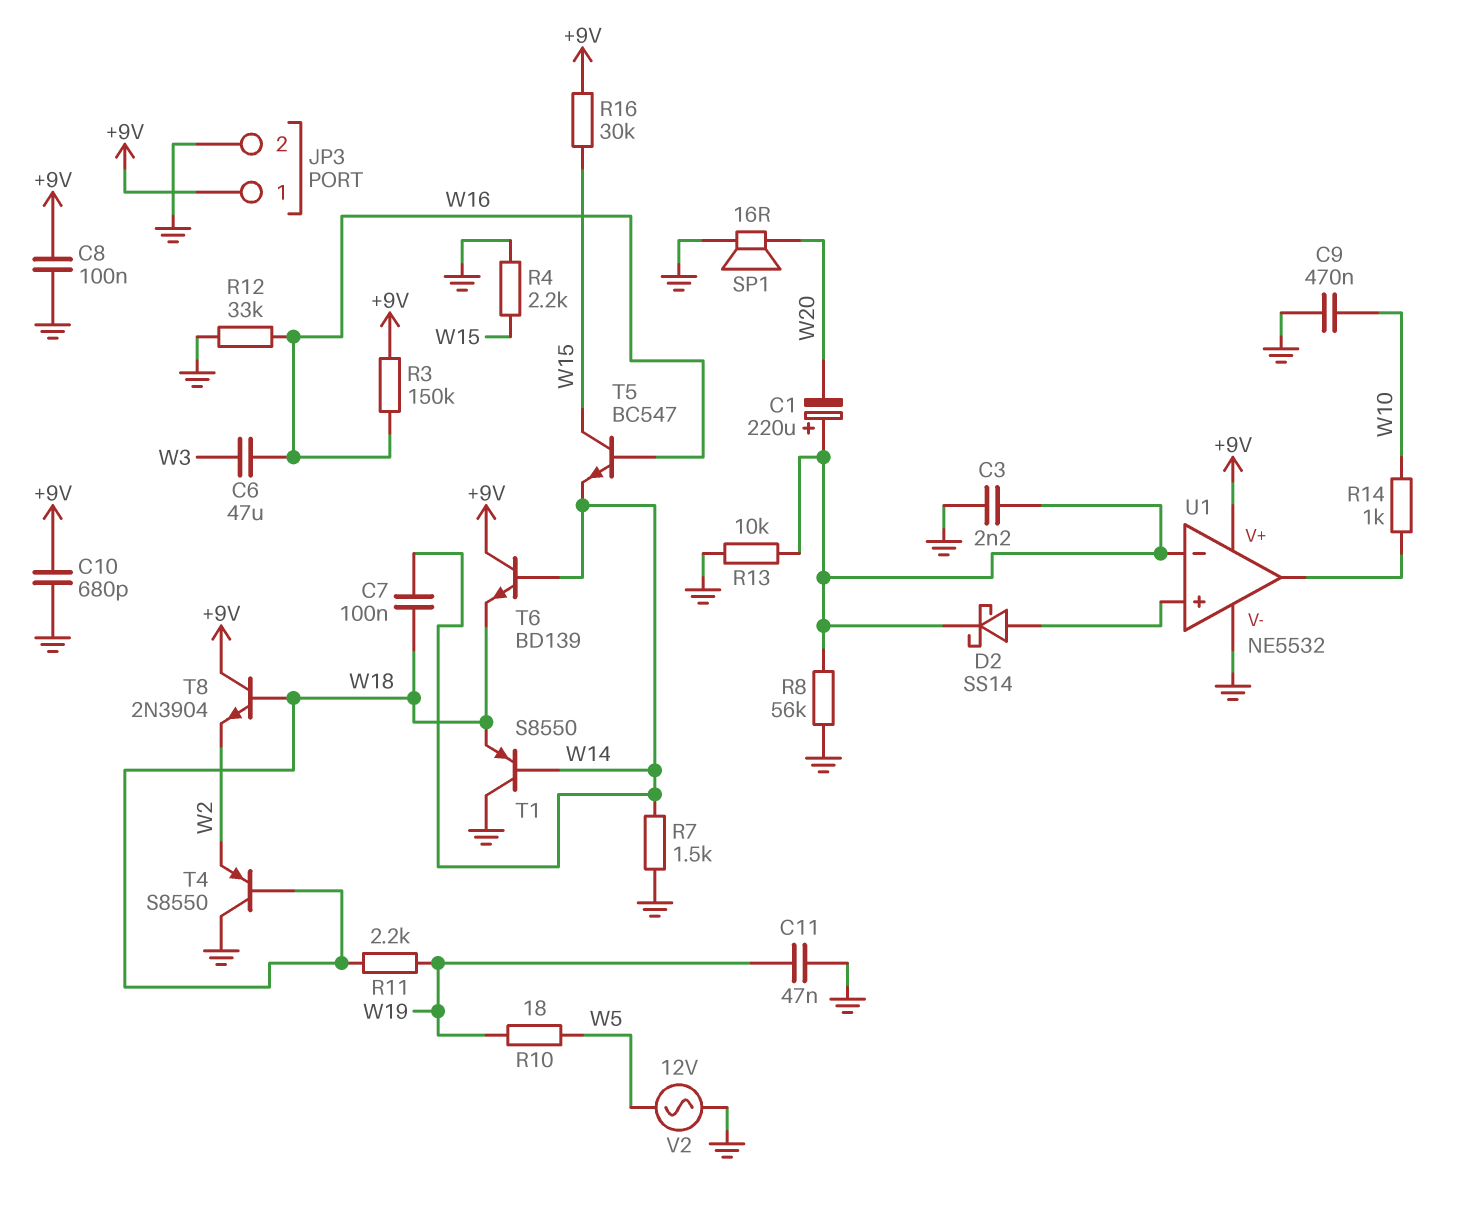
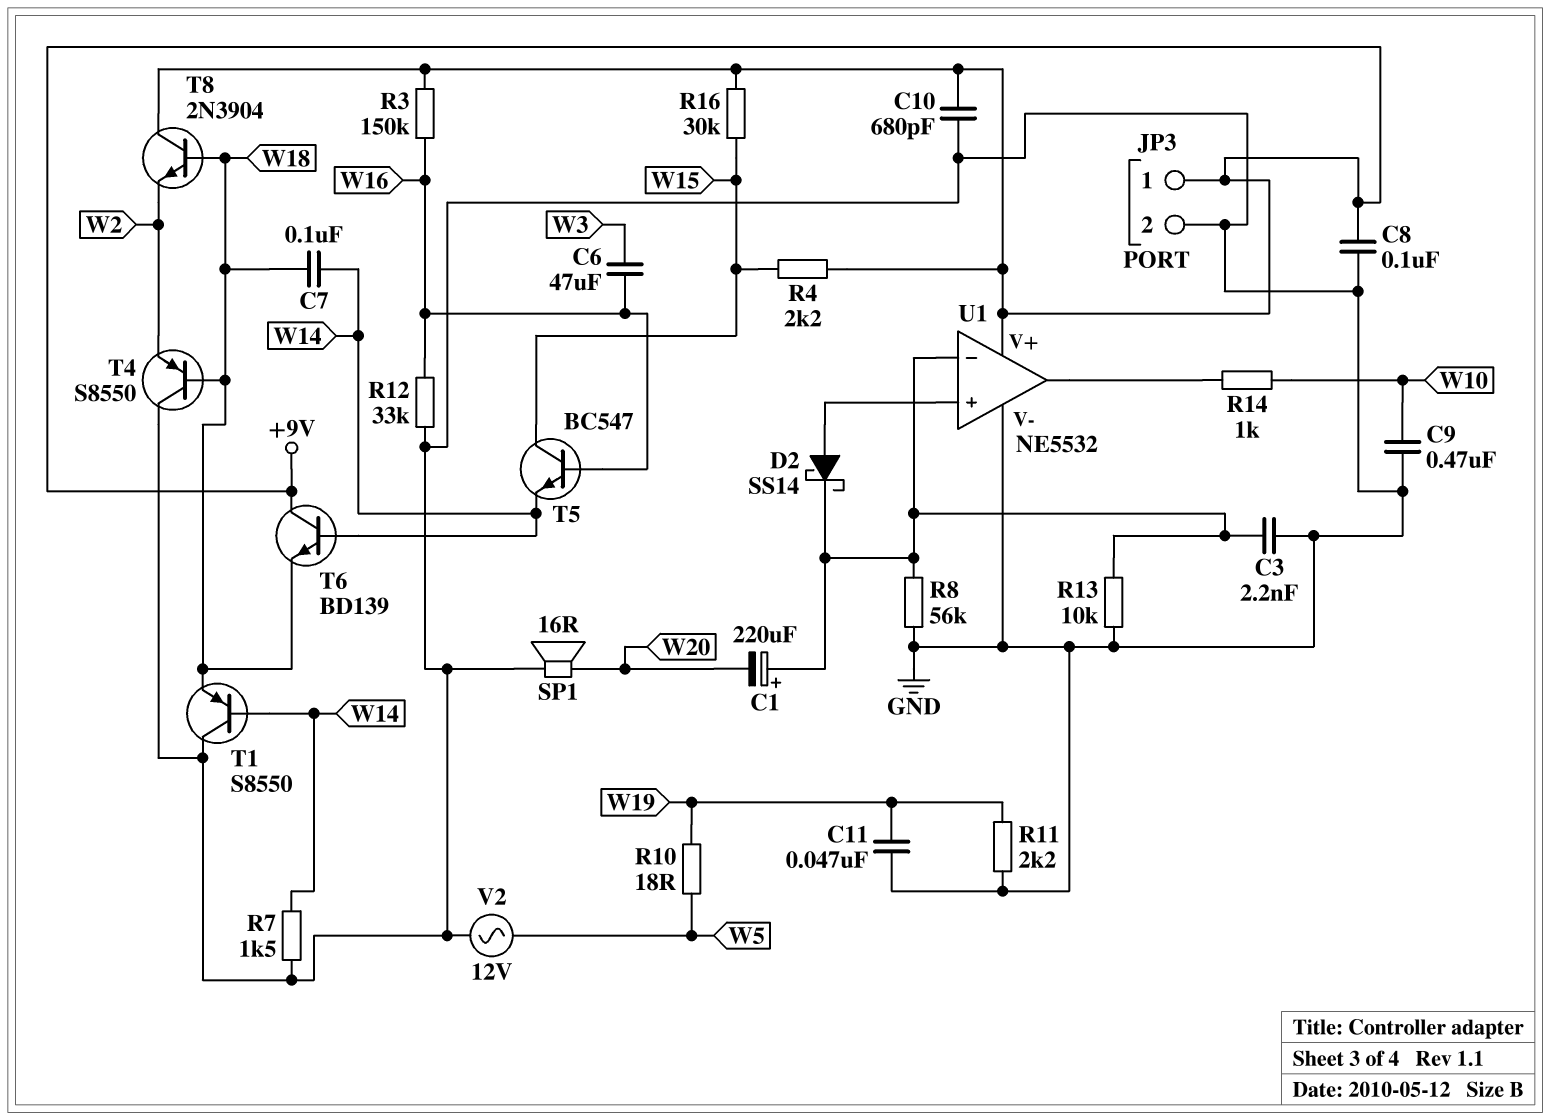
R4: 2.2k (GND, W15) -> 2.2k (+9V, W15)
R11: 2.2k (W18, W19) -> 2.2k (GND, W19)

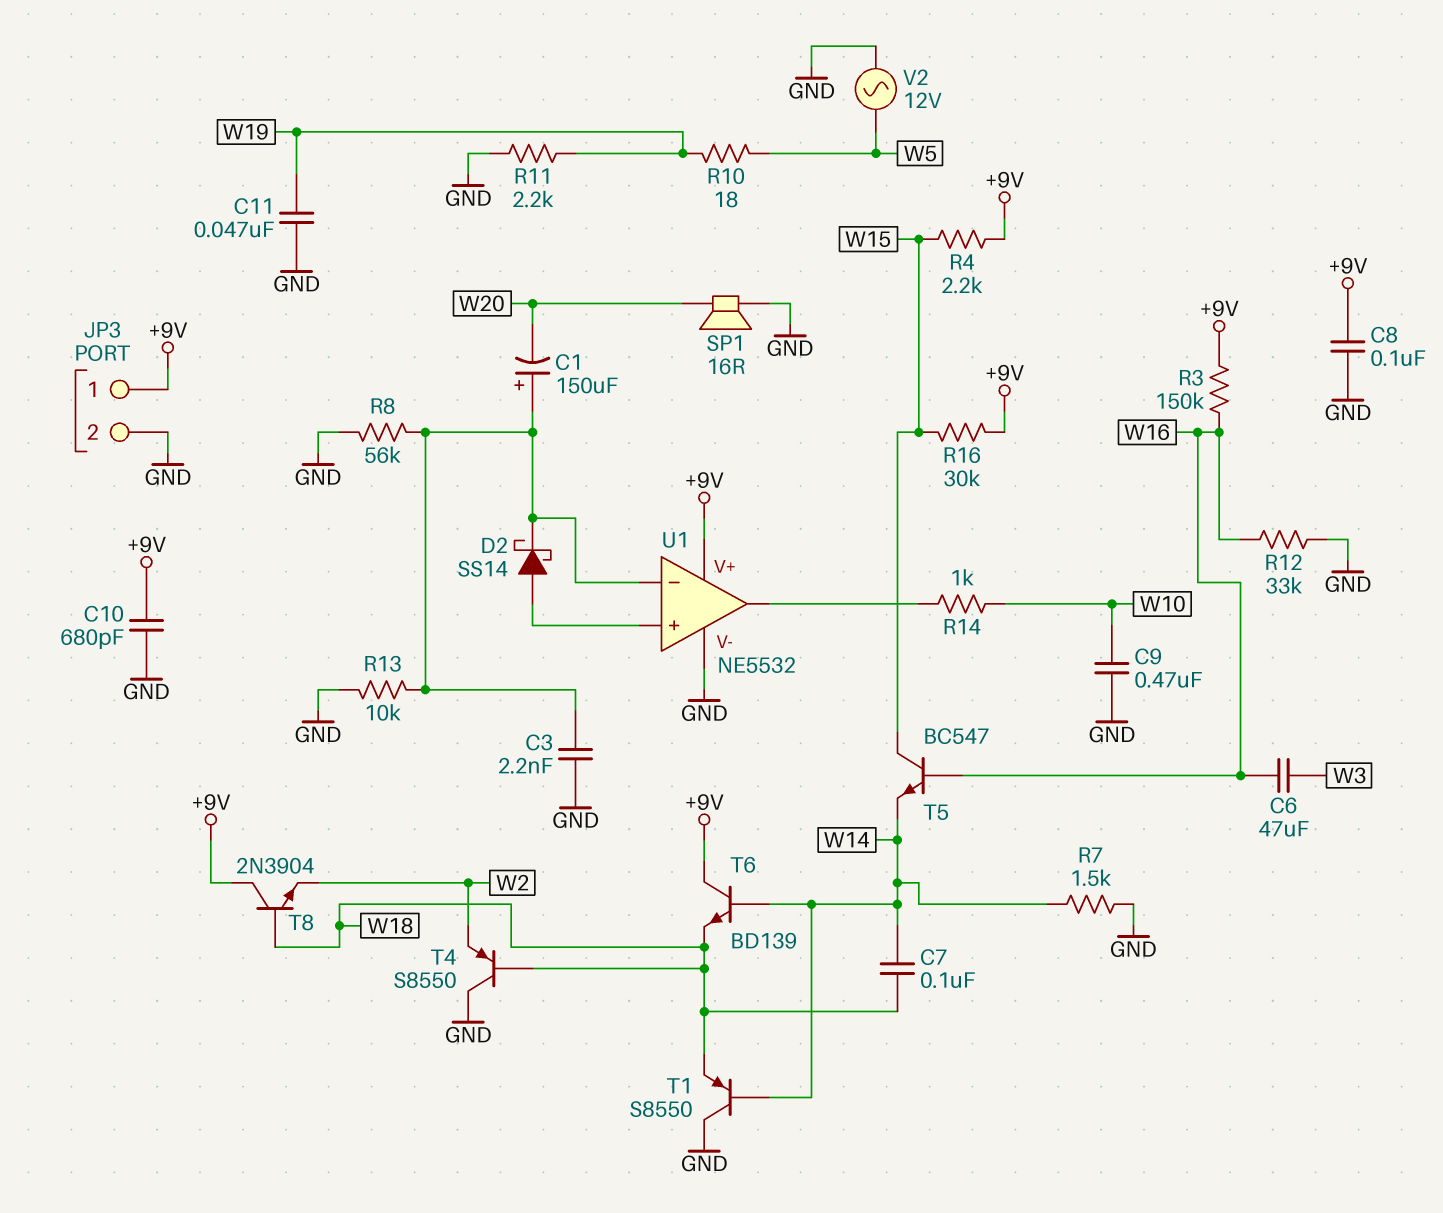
C1: 220uF (plus U1/in-, minus W20) -> 150uF (plus U1/in-, minus W20)

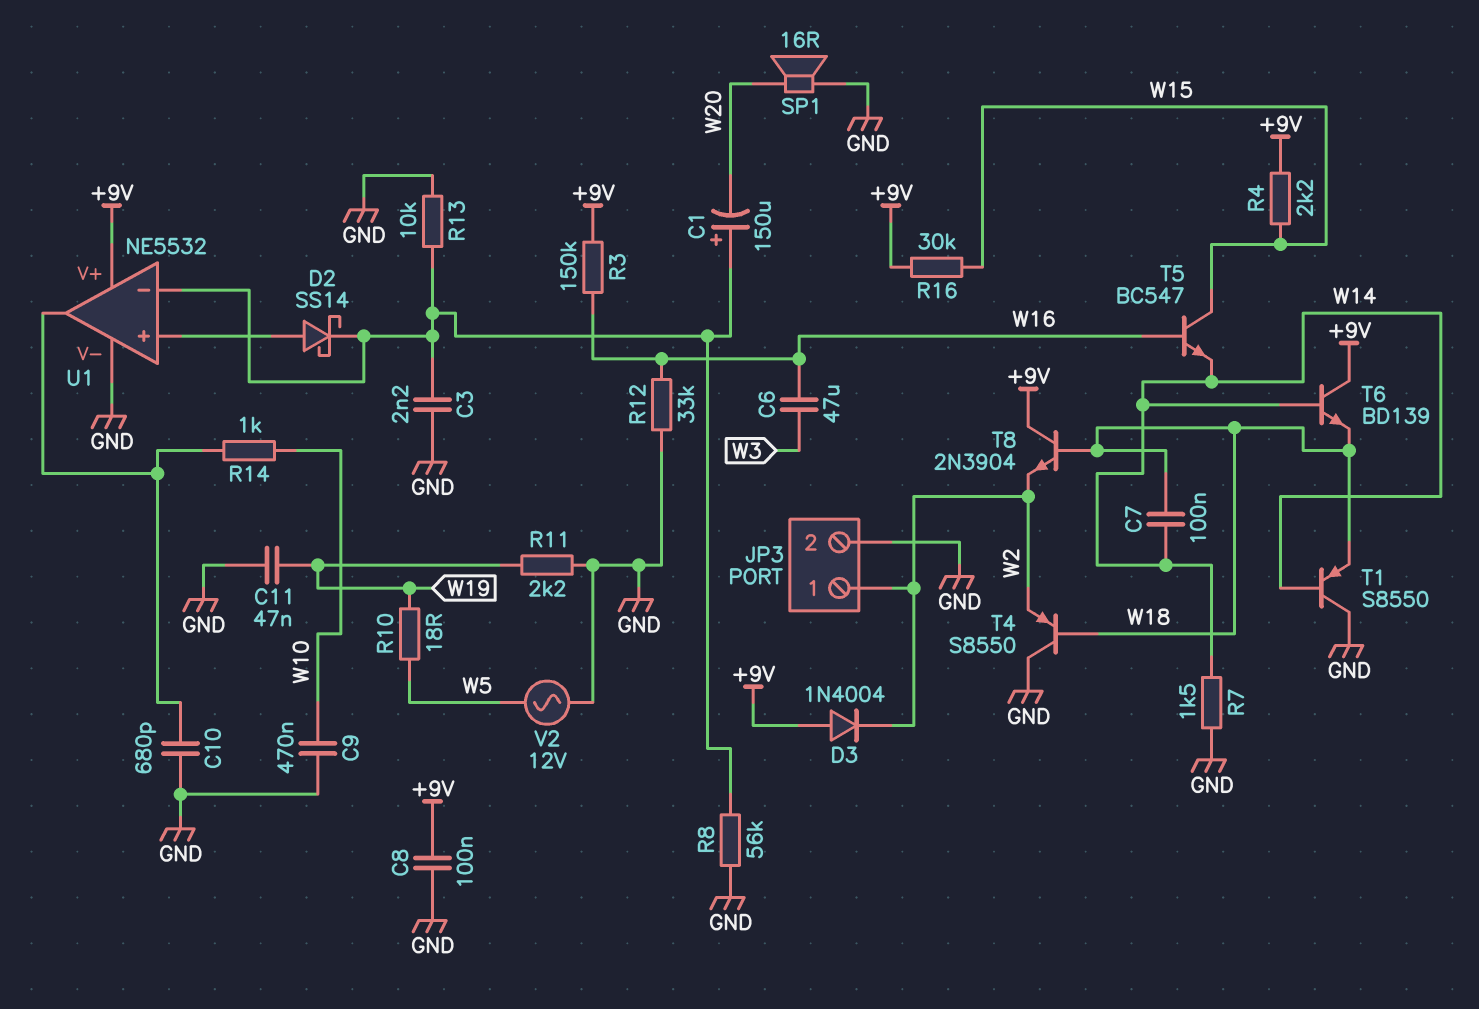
C10: 680pF (+9V, GND) -> 680pF (GND, U1/out)
D3: none -> diode 1N4004 (A +9V, K W2)
JP3 pin 1: +9V -> W2

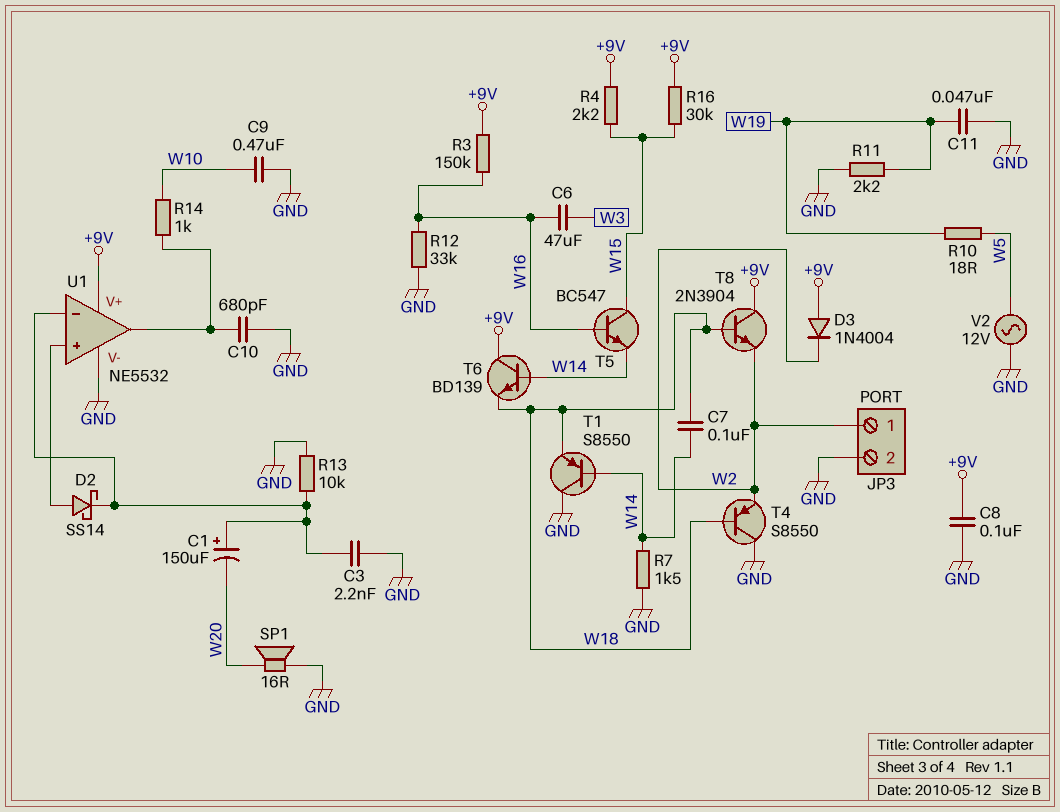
R8: 56k (GND, U1/in-) -> none

